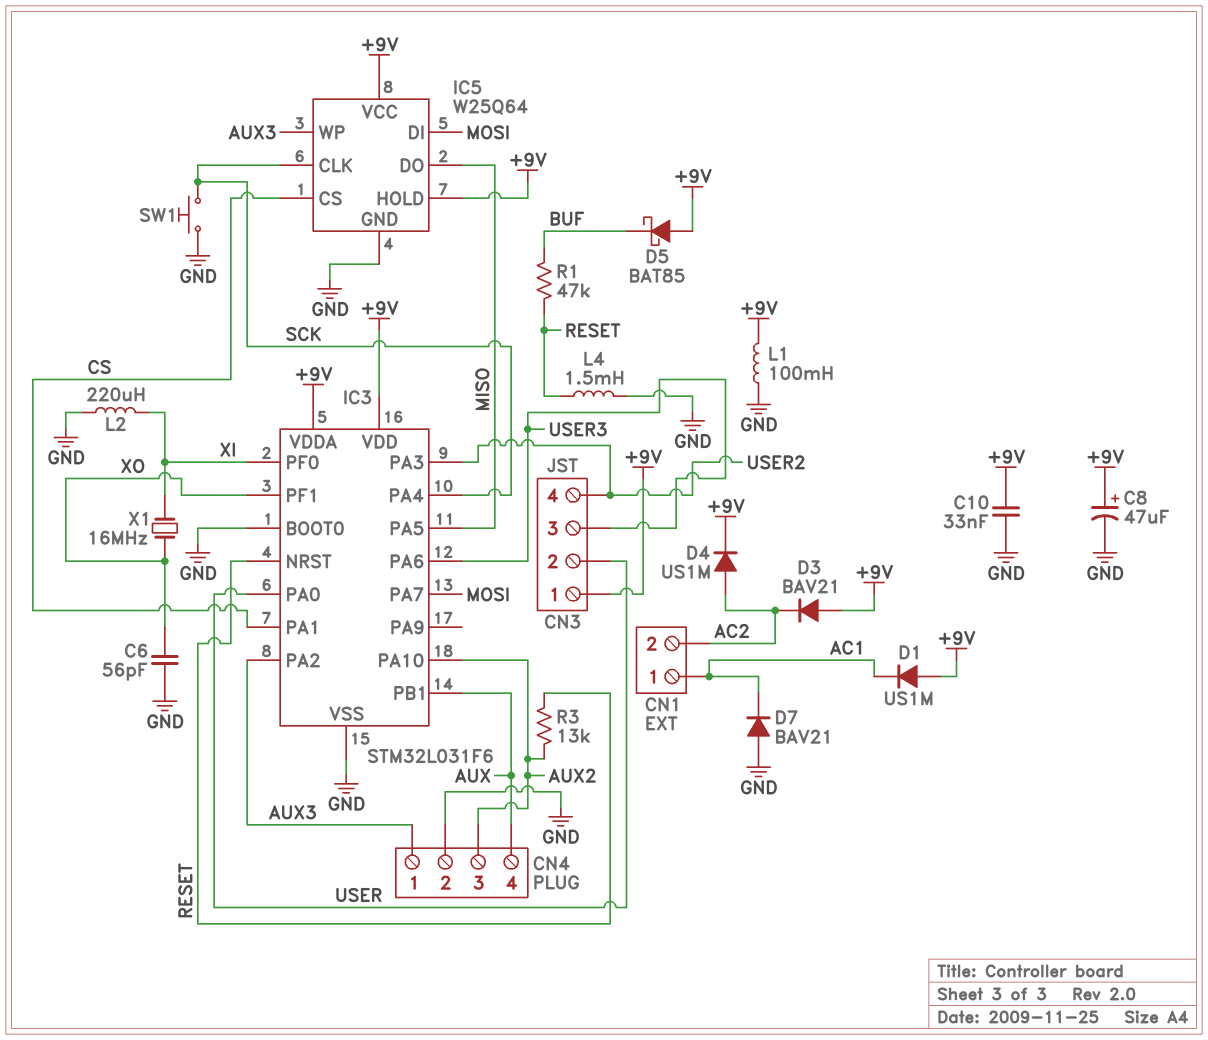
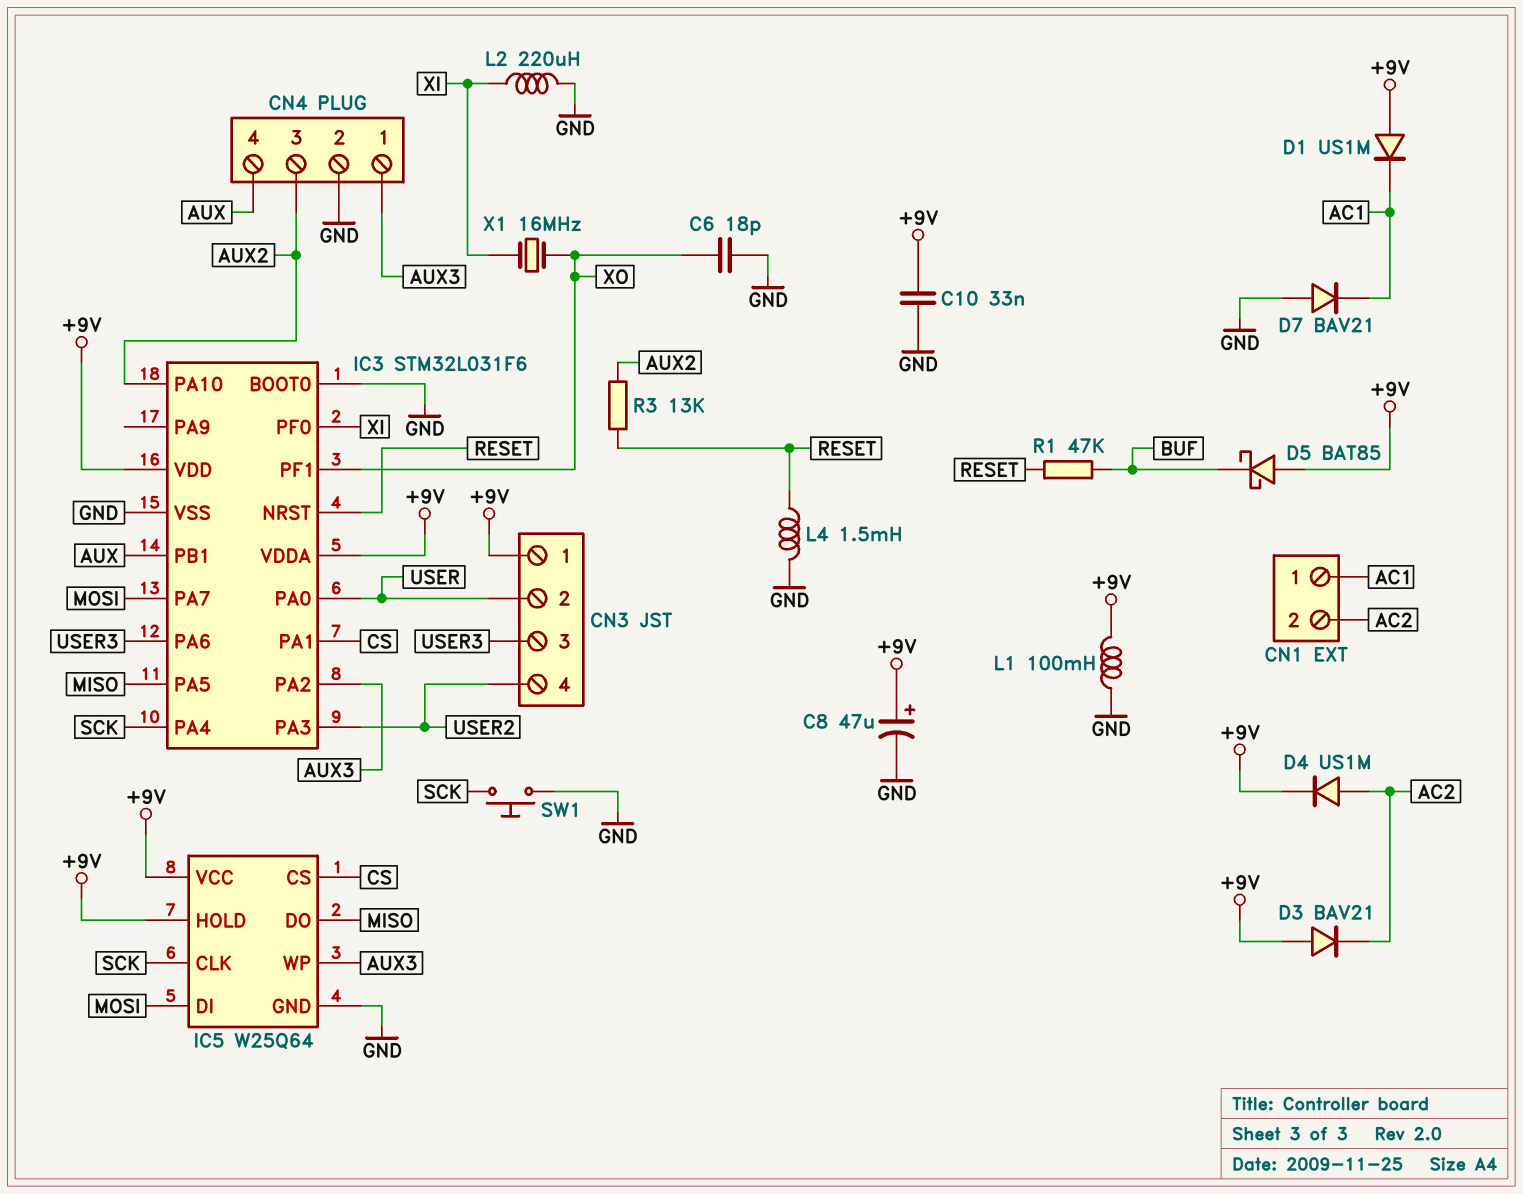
C6: 56pF (GND, XO) -> 18pF (GND, XO)

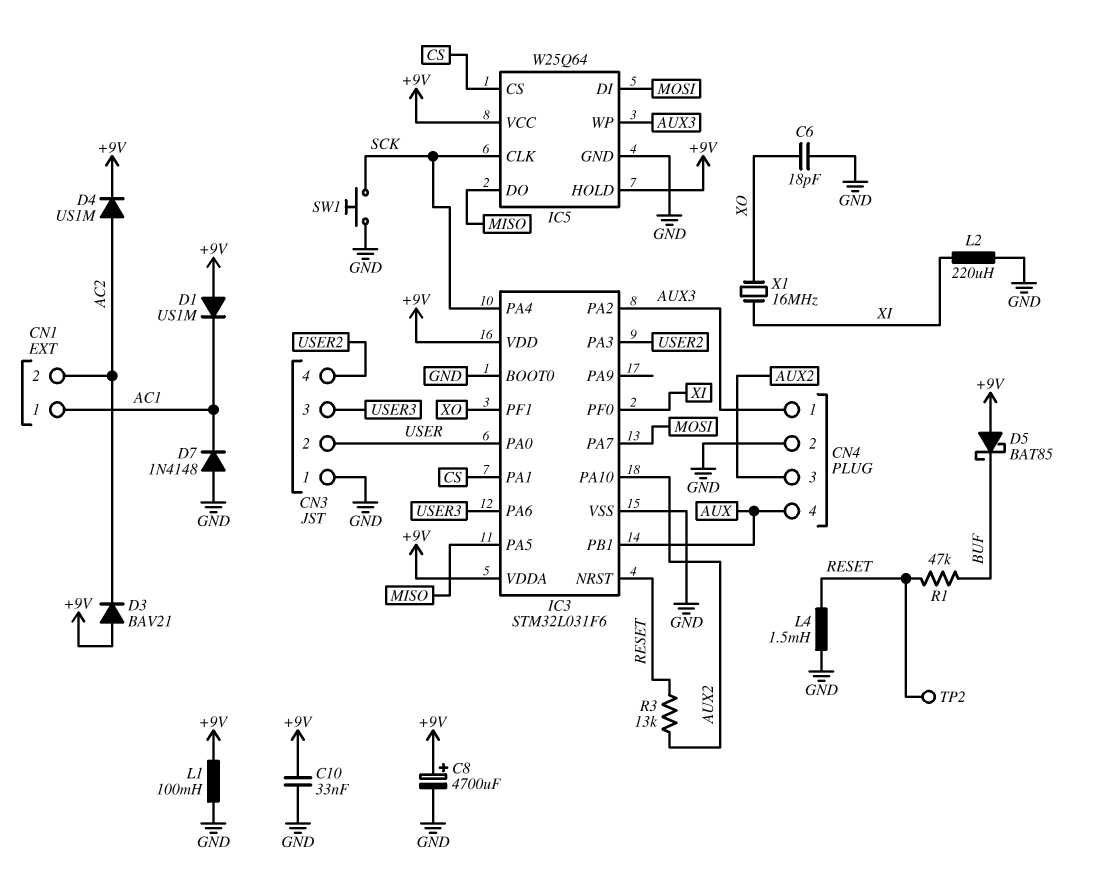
C8: 47uF (plus +9V, minus GND) -> 4700uF (plus +9V, minus GND)
CN3 pin 1: +9V -> GND
D7: diode BAV21 (A GND, K AC1) -> diode 1N4148 (A GND, K AC1)
TP2: none -> test point (RESET)

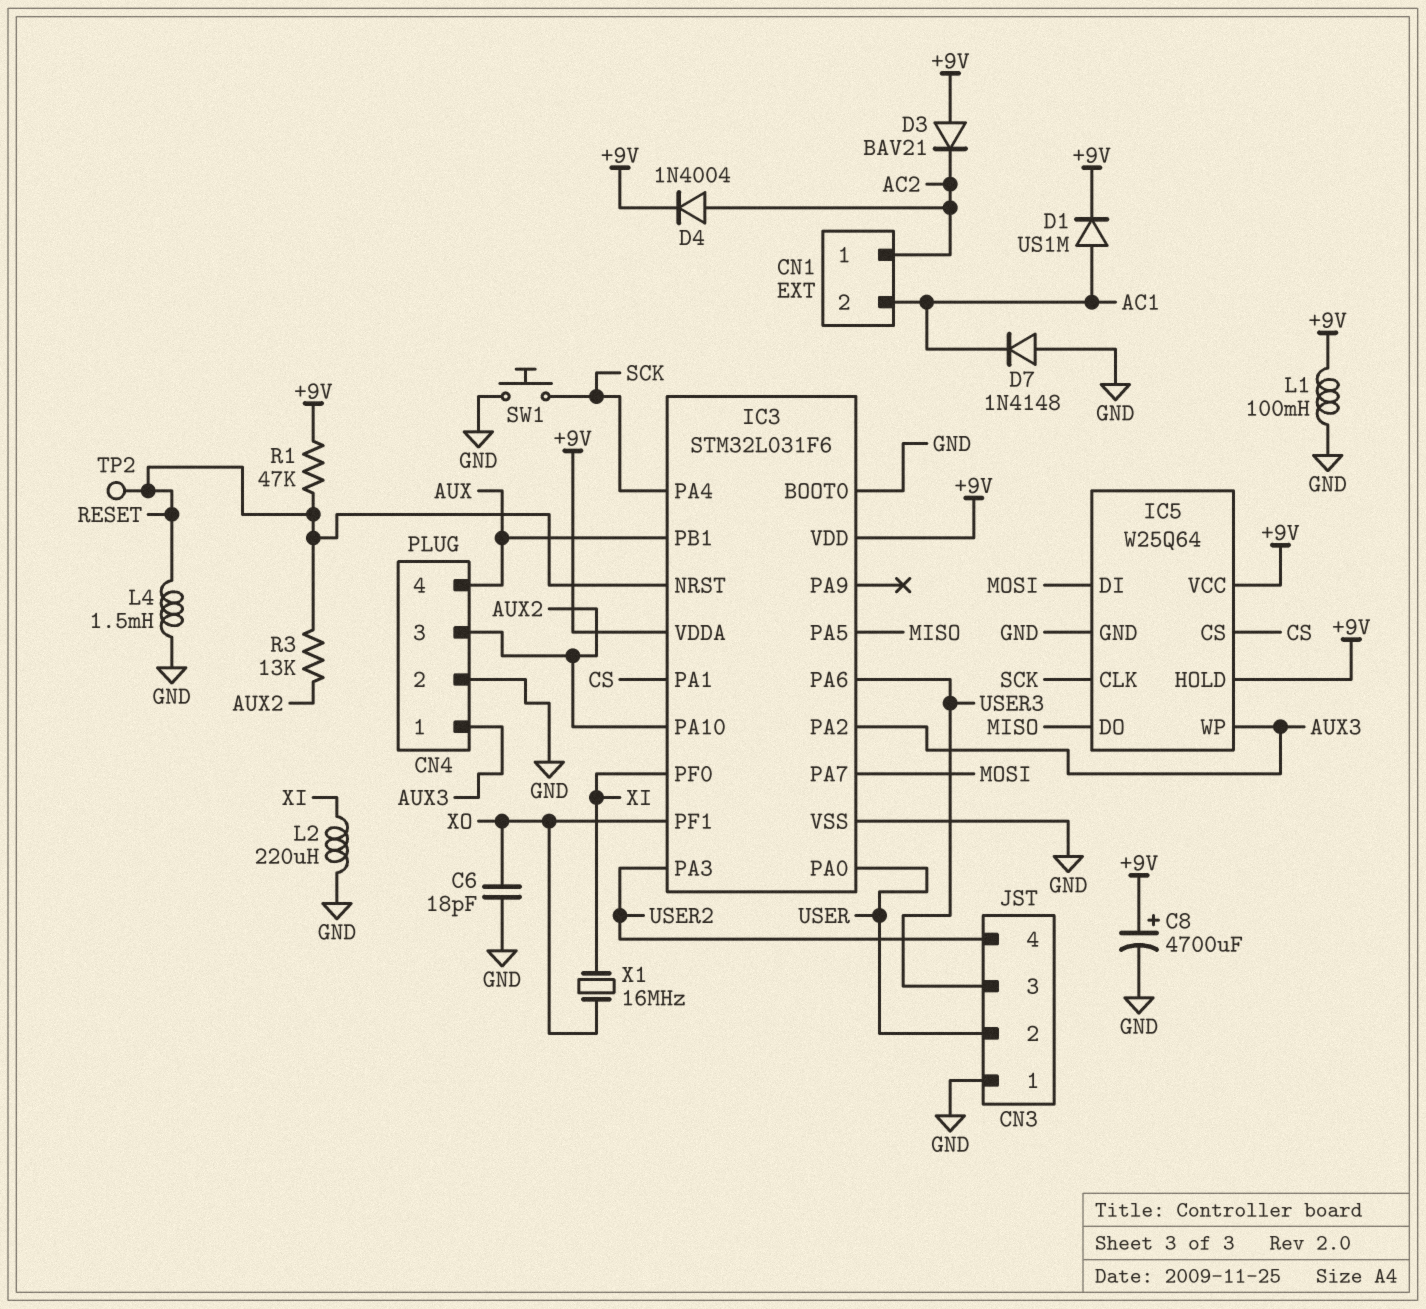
C10: 33nF (+9V, GND) -> none
CN1 pin 1: AC1 -> AC2
CN1 pin 2: AC2 -> AC1
D1: diode US1M (A +9V, K AC1) -> diode US1M (A AC1, K +9V)
D4: diode US1M (A AC2, K +9V) -> diode 1N4004 (A AC2, K +9V)
D5: schottky BAT85 (A +9V, K BUF) -> none
R1: 47k (BUF, RESET) -> 47k (+9V, RESET)

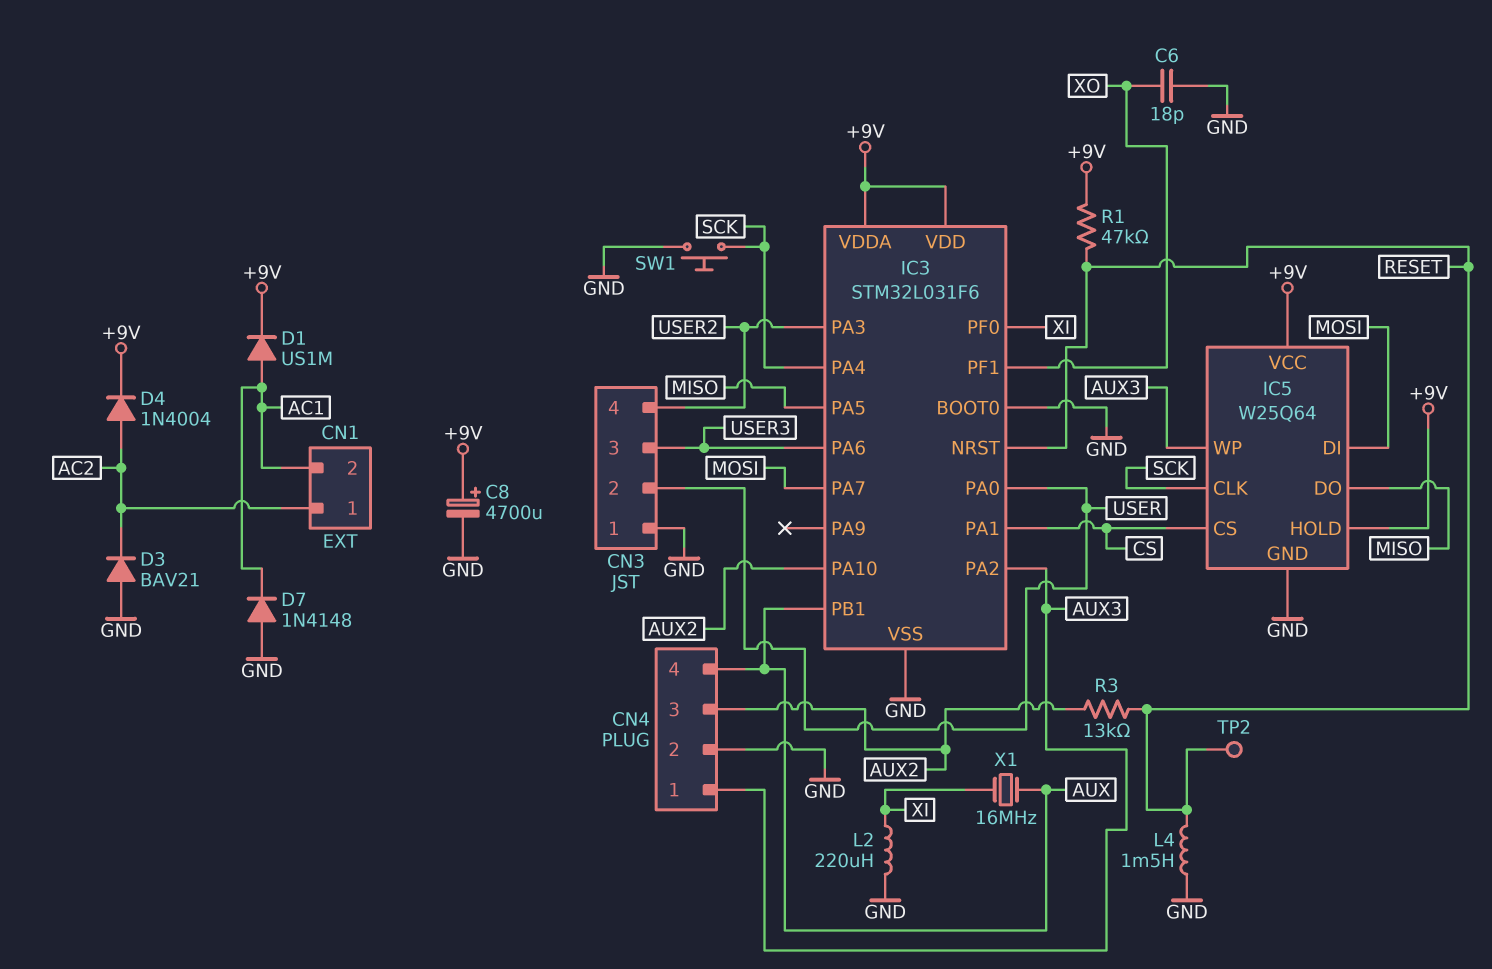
D3: diode BAV21 (A +9V, K AC2) -> diode BAV21 (A GND, K AC2)
L1: 100mH (+9V, GND) -> none
X1: 16MHz (XI, XO) -> 16MHz (AUX, XI)

